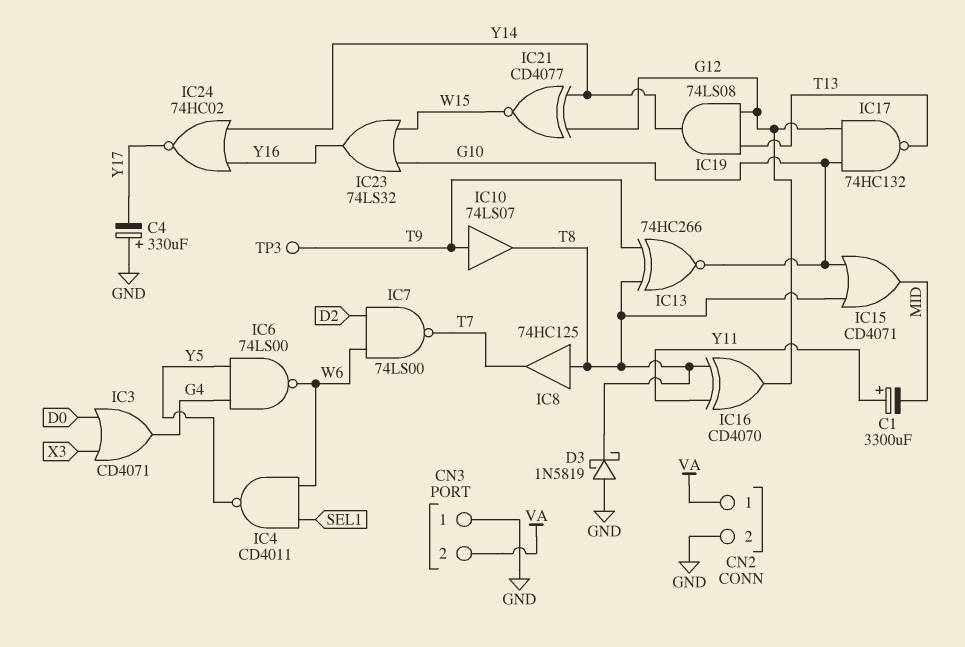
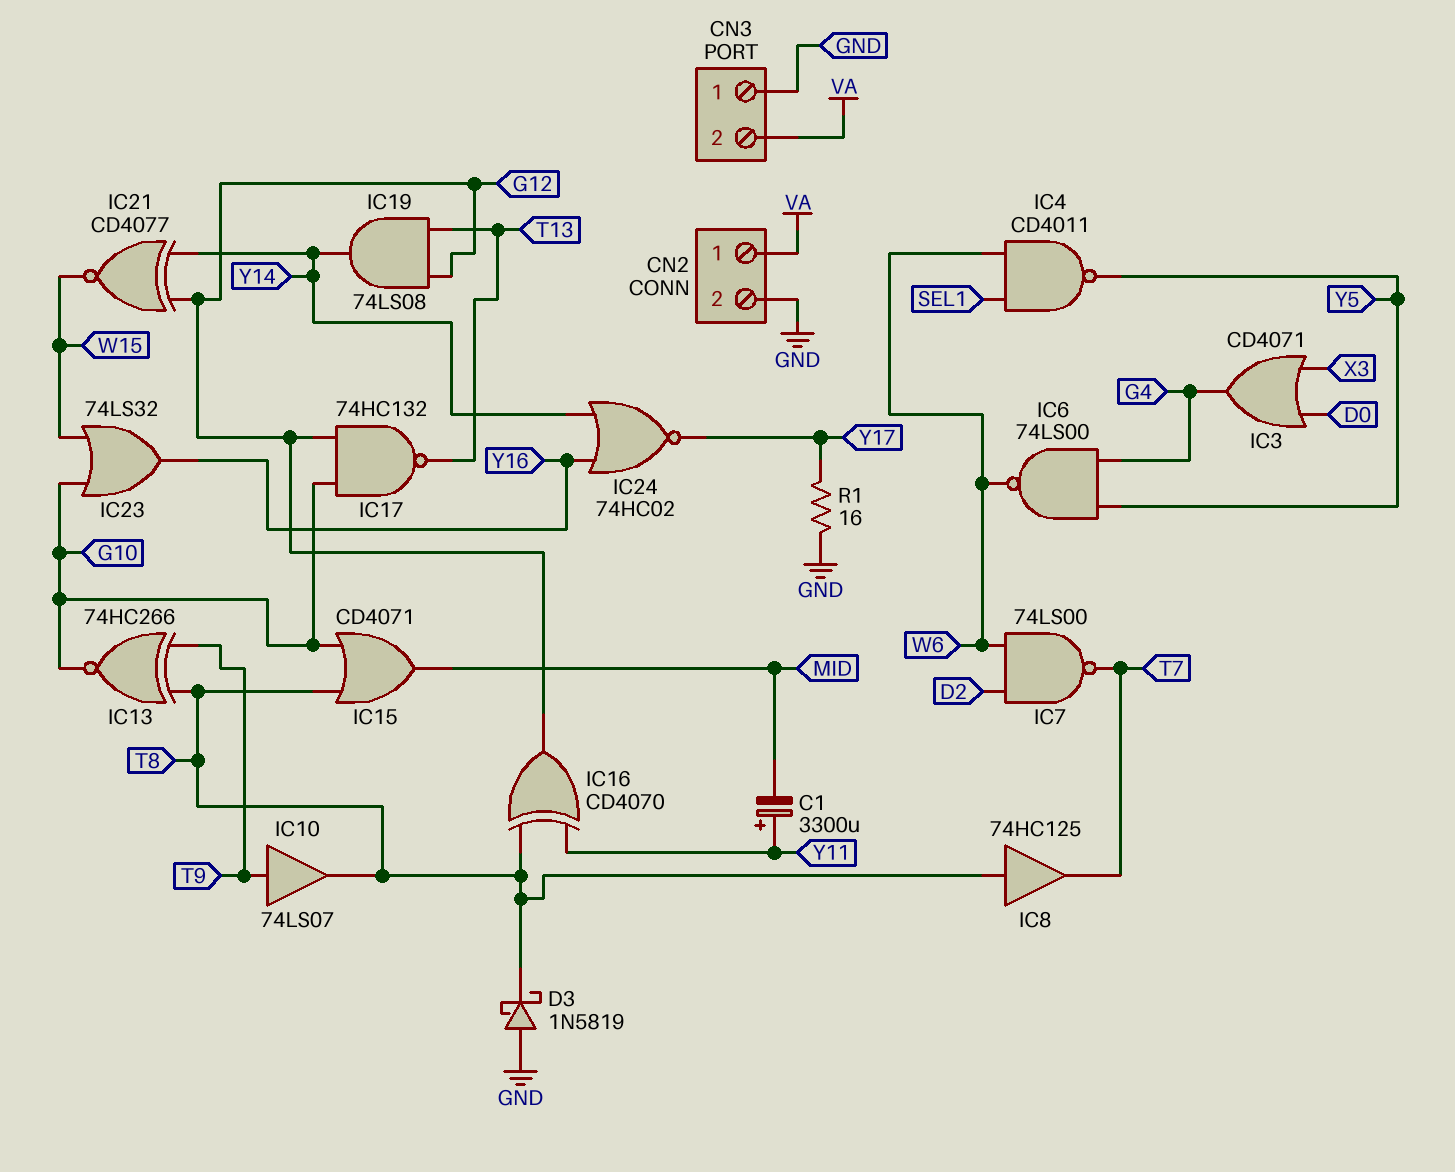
C4: 330uF (plus GND, minus Y17) -> none
R1: none -> 16 (GND, Y17)
TP3: test point (T9) -> none

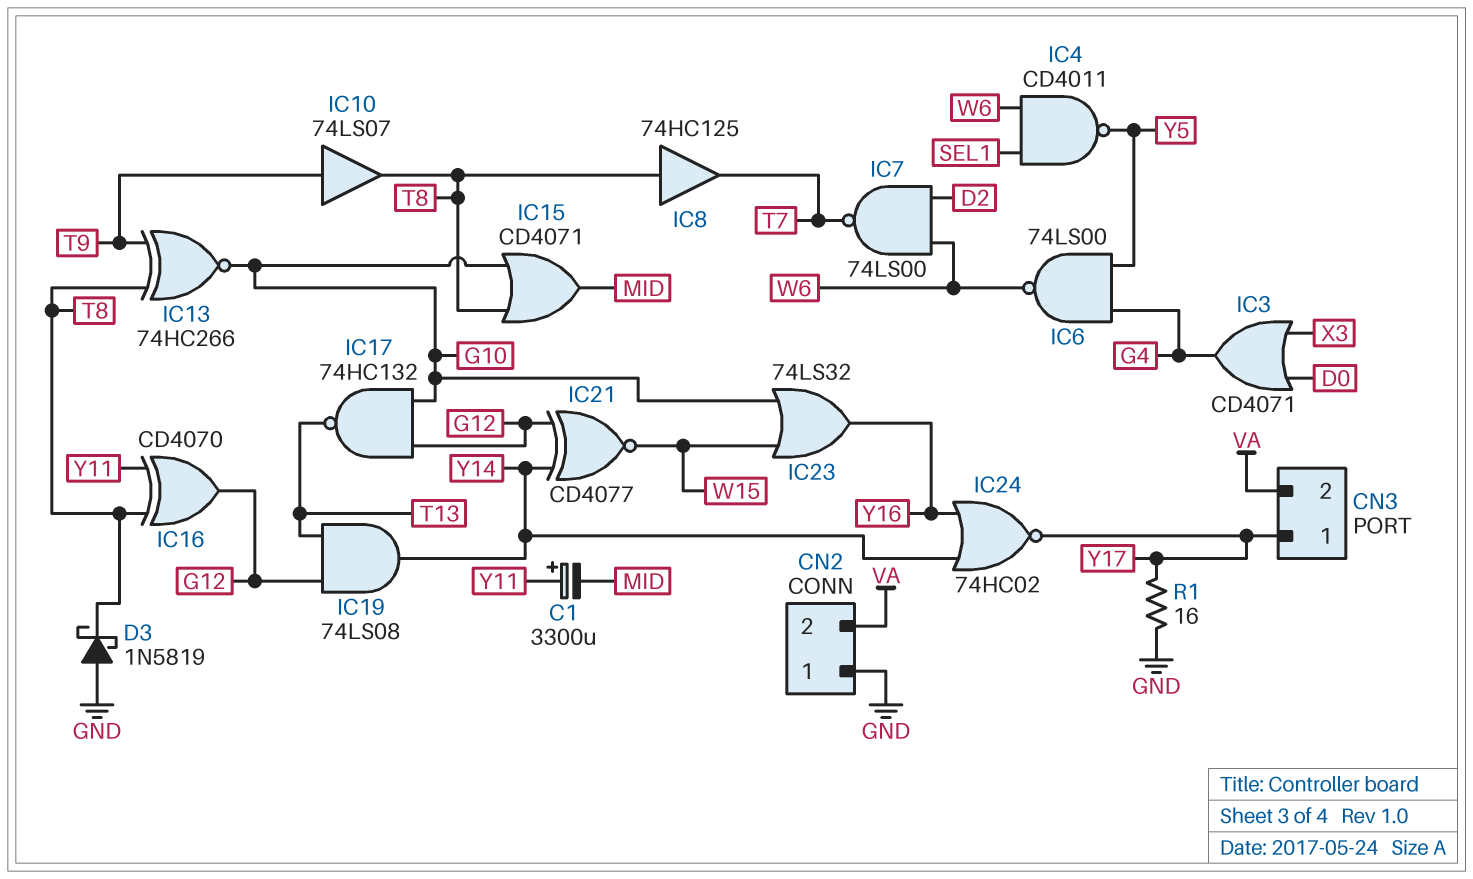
CN2 pin 1: VA -> GND
CN2 pin 2: GND -> VA
CN3 pin 1: GND -> Y17

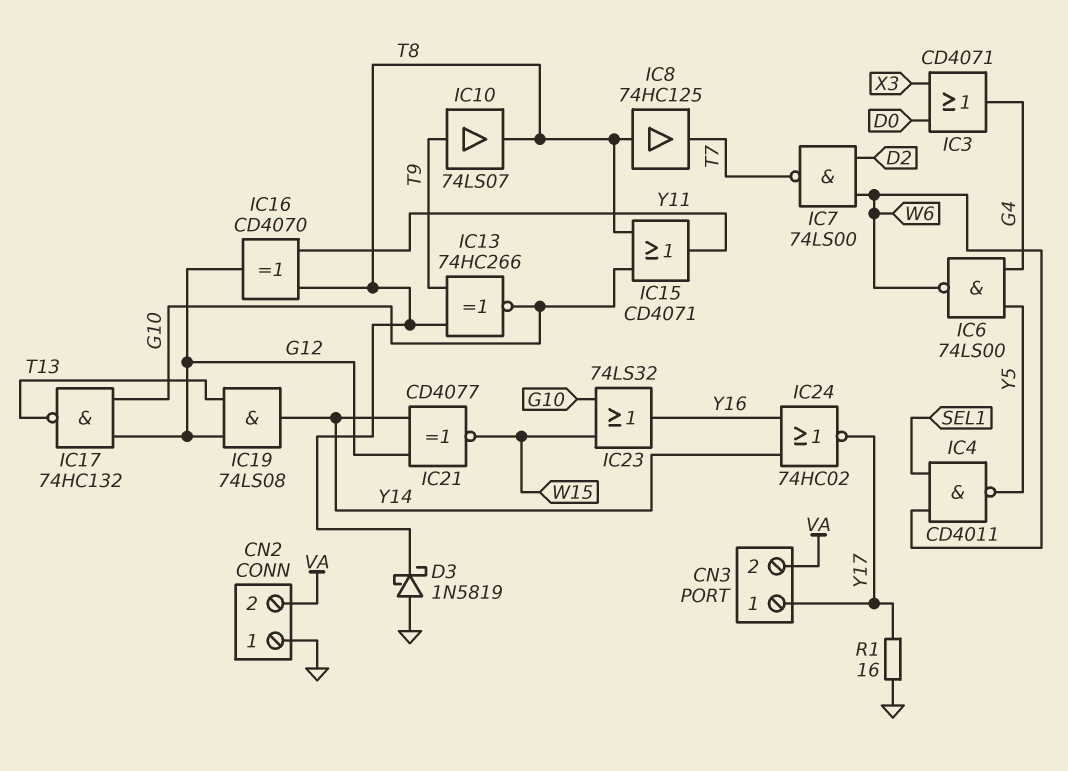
C1: 3300uF (plus Y11, minus MID) -> none
IC15: OR CD4071 (in G10, in T8, out MID) -> OR CD4071 (in G10, in T8, out Y11)

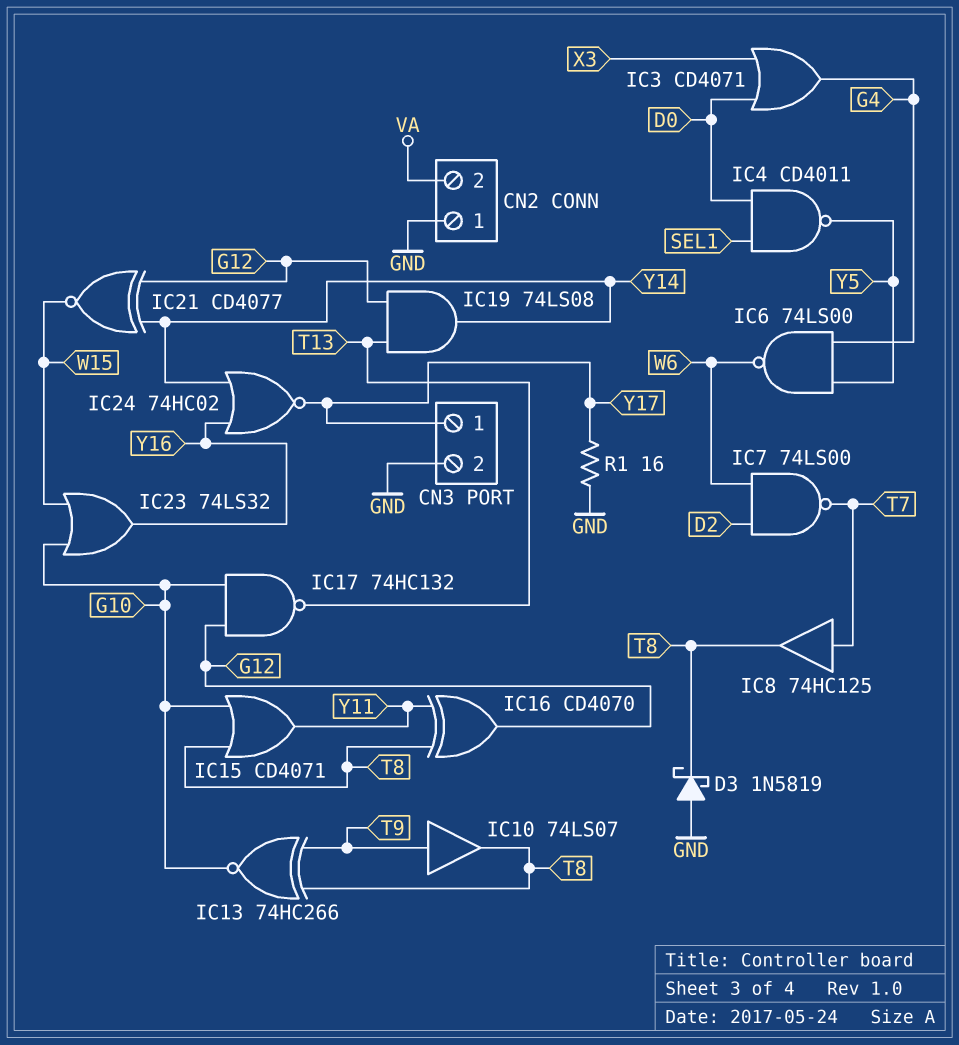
CN3 pin 2: VA -> GND
IC4: NAND CD4011 (in SEL1, in W6, out Y5) -> NAND CD4011 (in D0, in SEL1, out Y5)
IC8: buffer 74HC125 (in T8, out T7) -> buffer 74HC125 (in T7, out T8)

